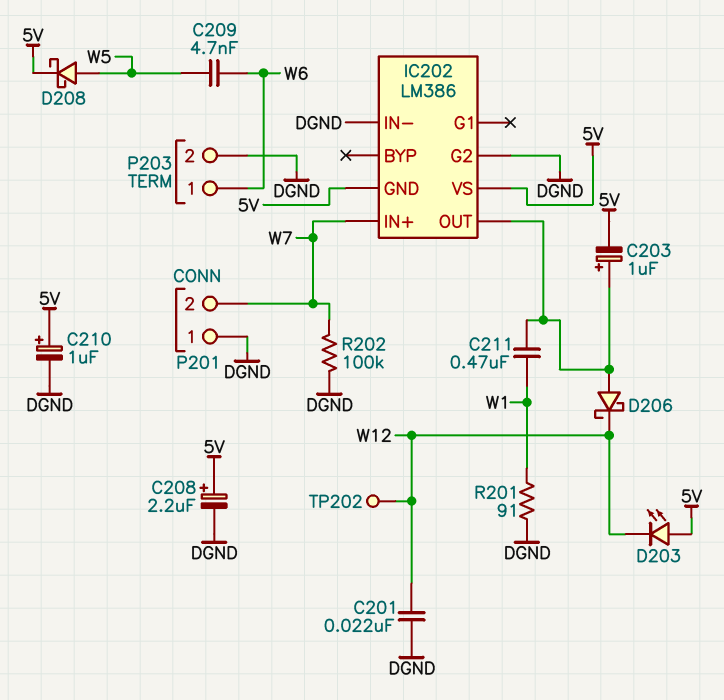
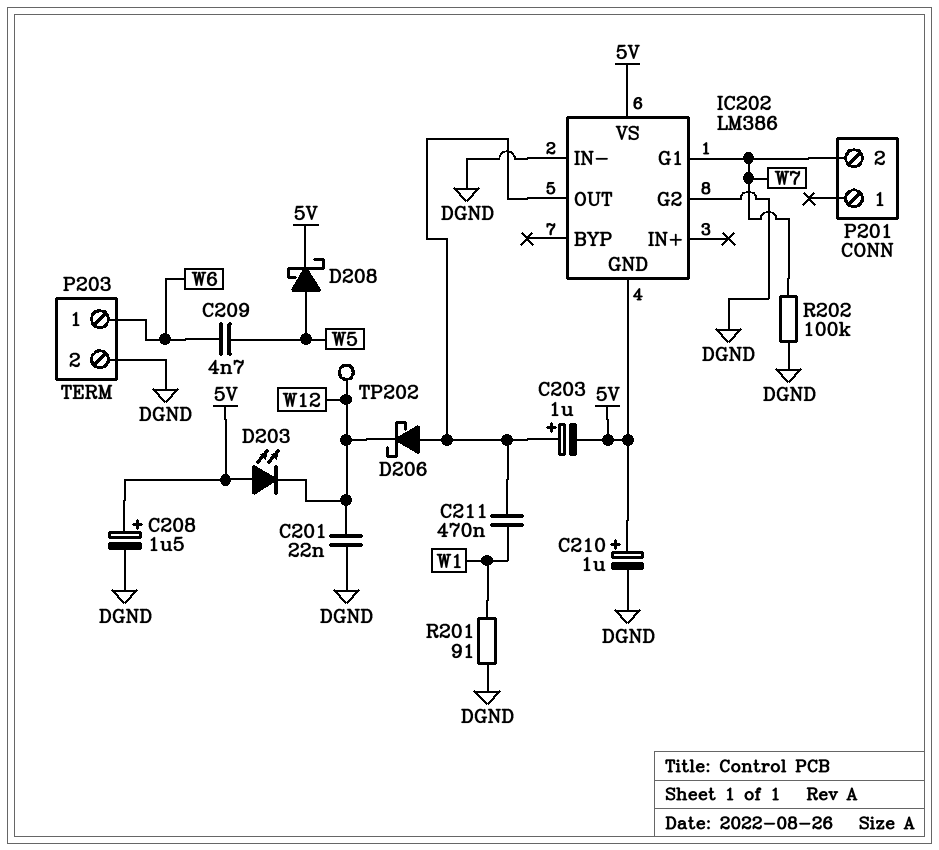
C208: 2.2uF (plus 5V, minus DGND) -> 1.5uF (plus 5V, minus DGND)
IC202 pin G1: none -> W7
IC202 pin IN+: W7 -> none
P201 pin 1: DGND -> none

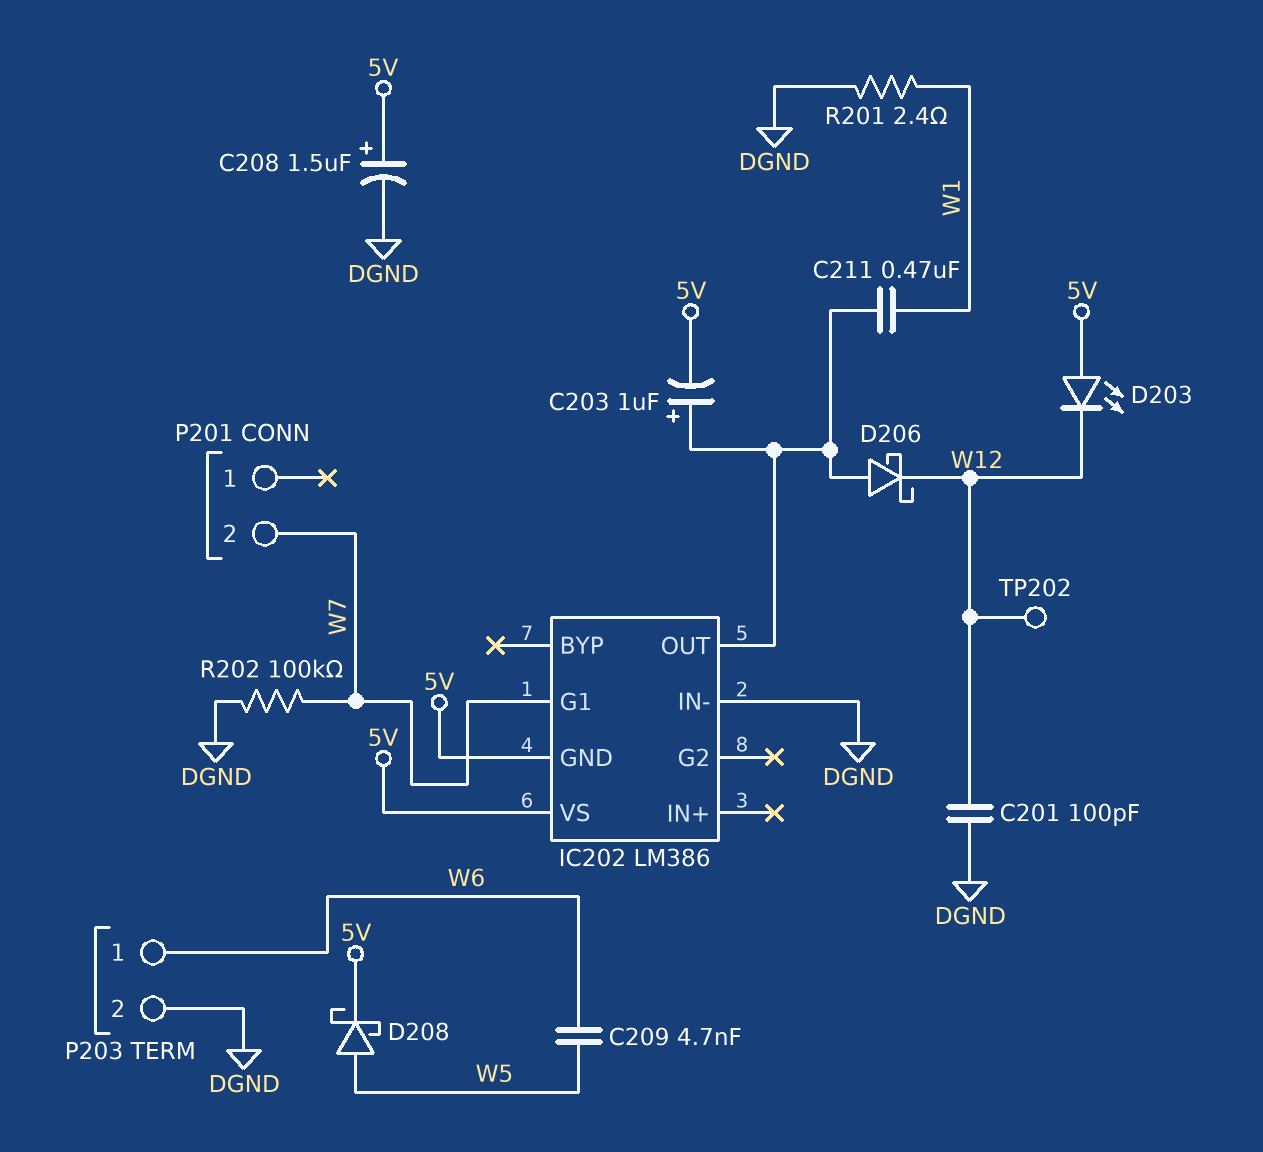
C201: 22nF (DGND, W12) -> 100pF (DGND, W12)
C210: 1uF (plus 5V, minus DGND) -> none
IC202 pin G2: DGND -> none
R201: 91 (DGND, W1) -> 2.4 (DGND, W1)

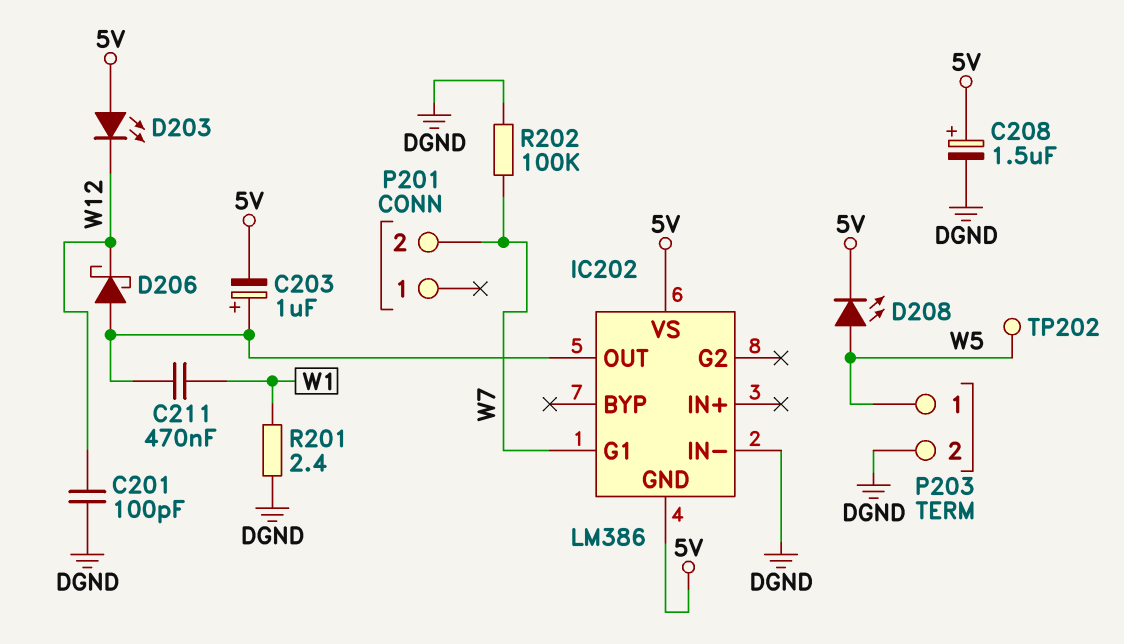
C209: 4.7nF (W5, W6) -> none
D208: schottky (A W5, K 5V) -> LED (A W5, K 5V)
P203 pin 1: W6 -> W5
TP202: test point (W12) -> test point (W5)

